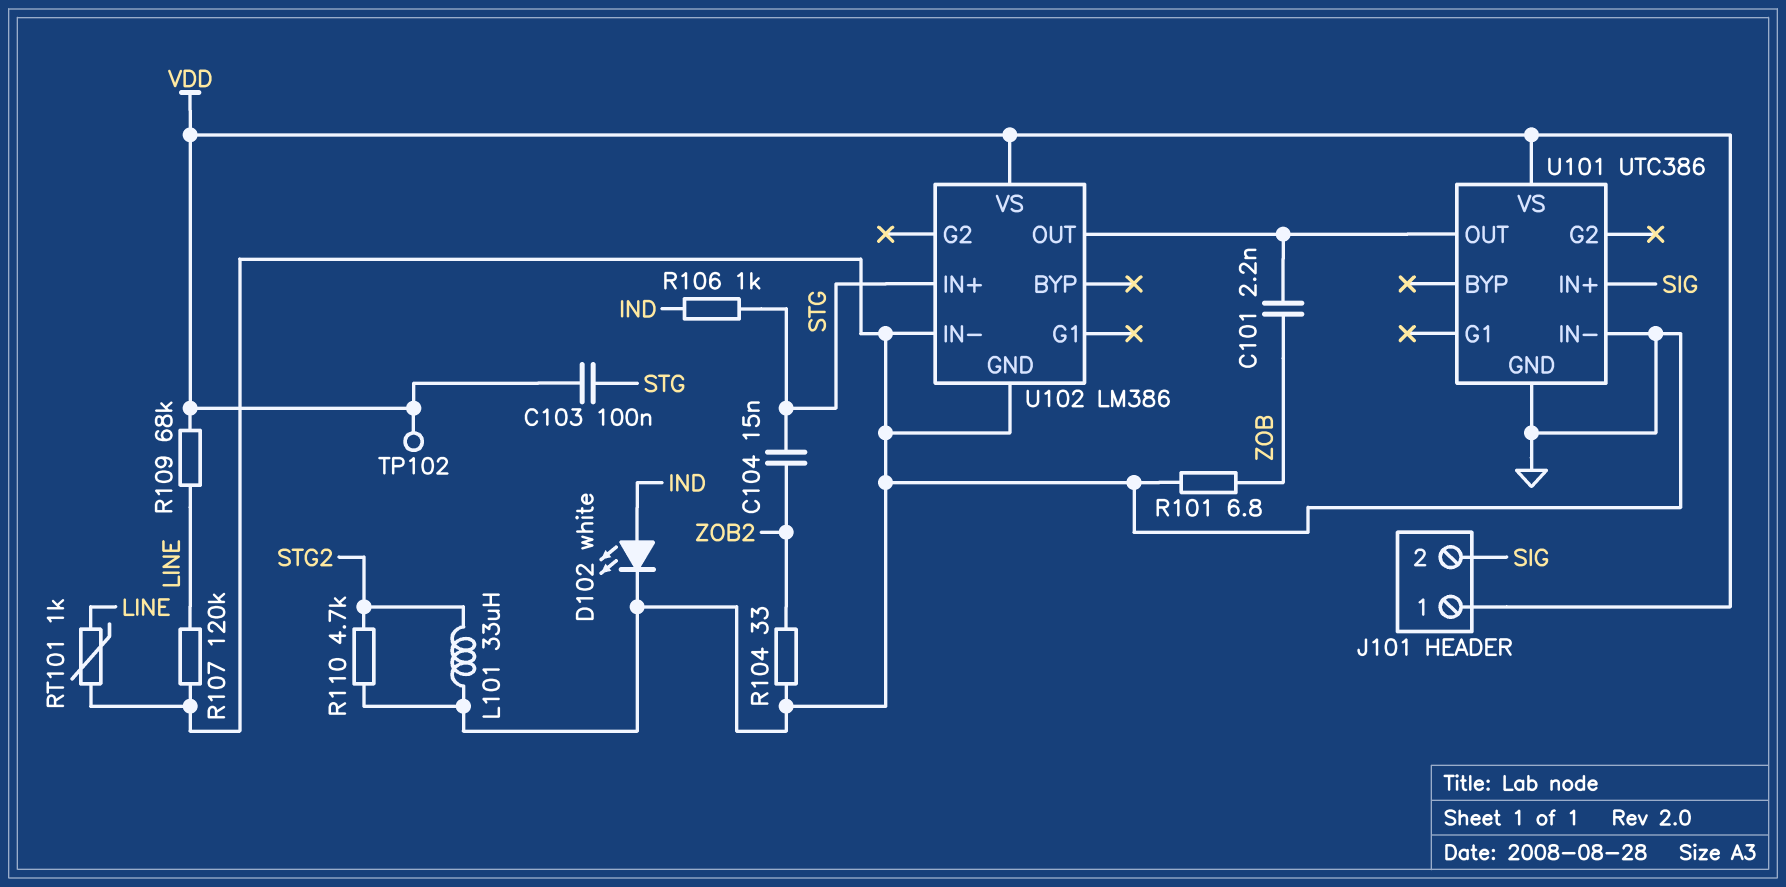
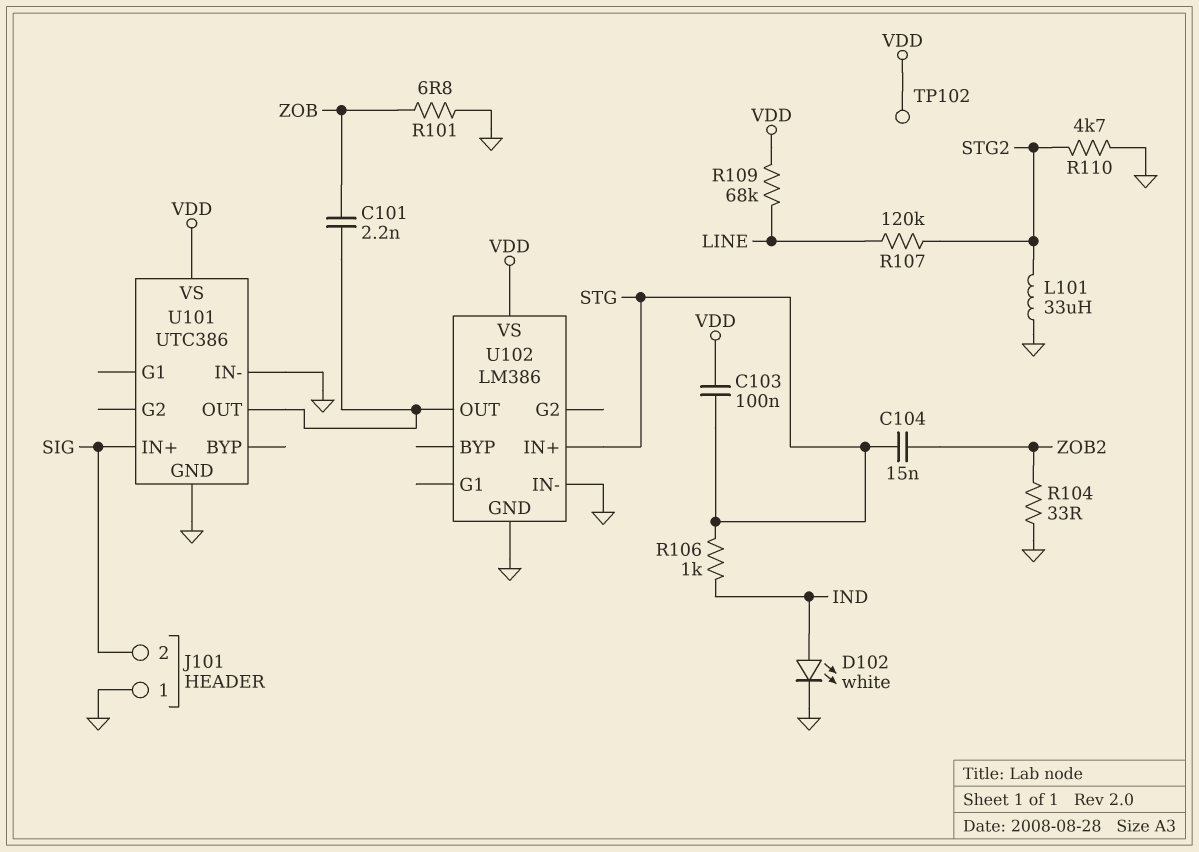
J101 pin 1: VDD -> GND
R107: 120k (GND, LINE) -> 120k (LINE, STG2)
RT101: 1k (GND, LINE) -> none

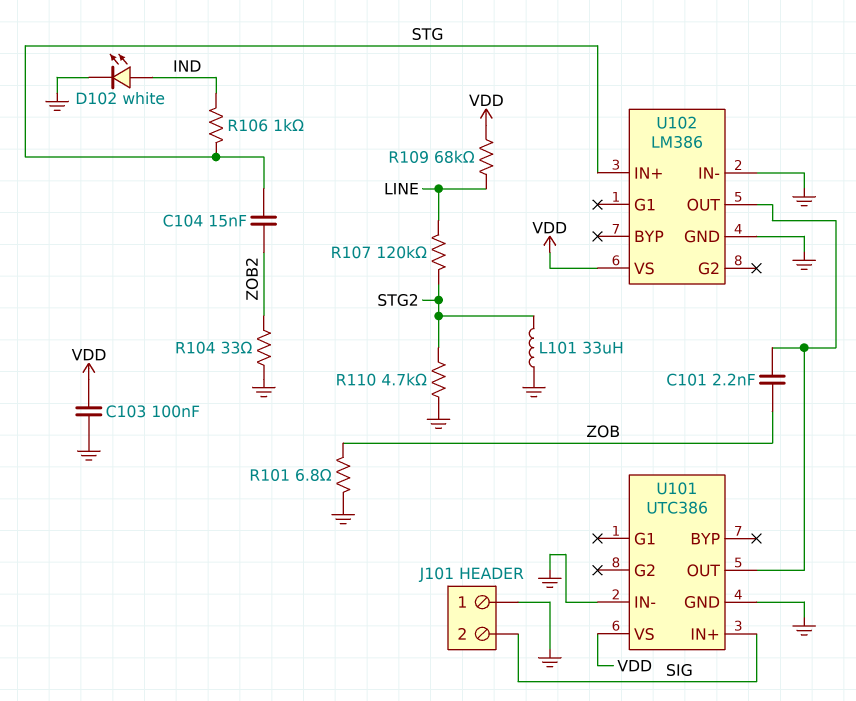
C103: 100nF (STG, VDD) -> 100nF (GND, VDD)
TP102: test point (VDD) -> none

